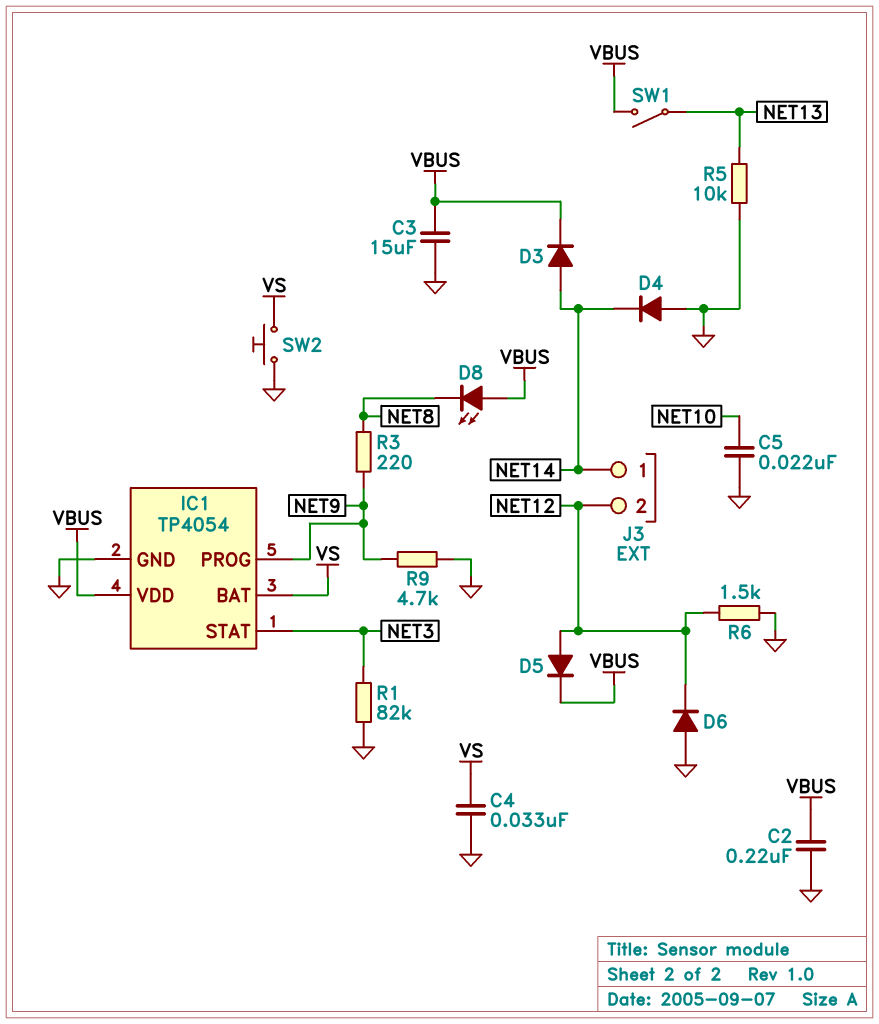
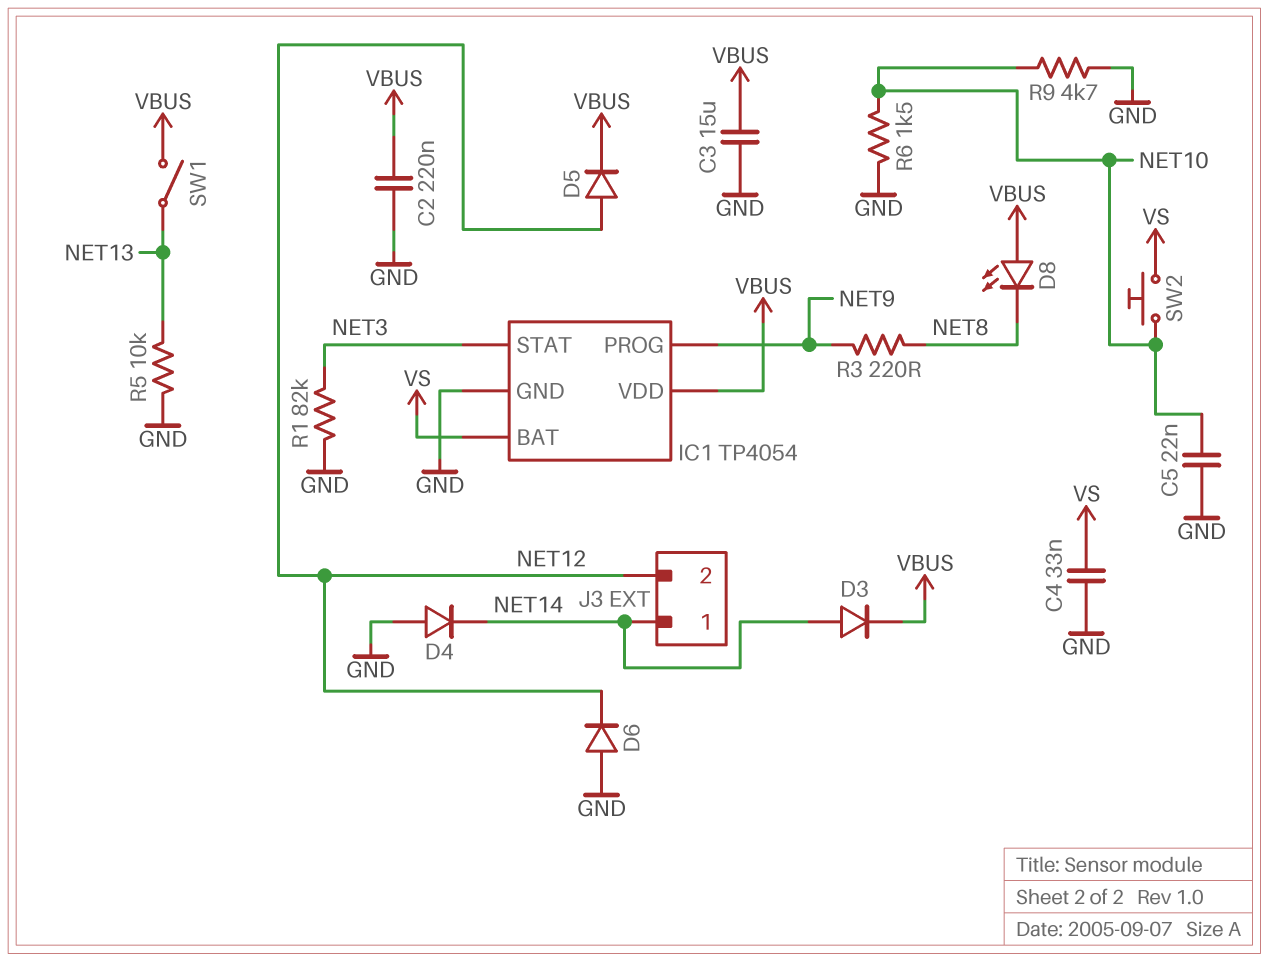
R6: 1.5k (GND, NET12) -> 1.5k (GND, NET10)
R9: 4.7k (GND, NET9) -> 4.7k (GND, NET10)
SW2: button (GND, VS) -> button (NET10, VS)

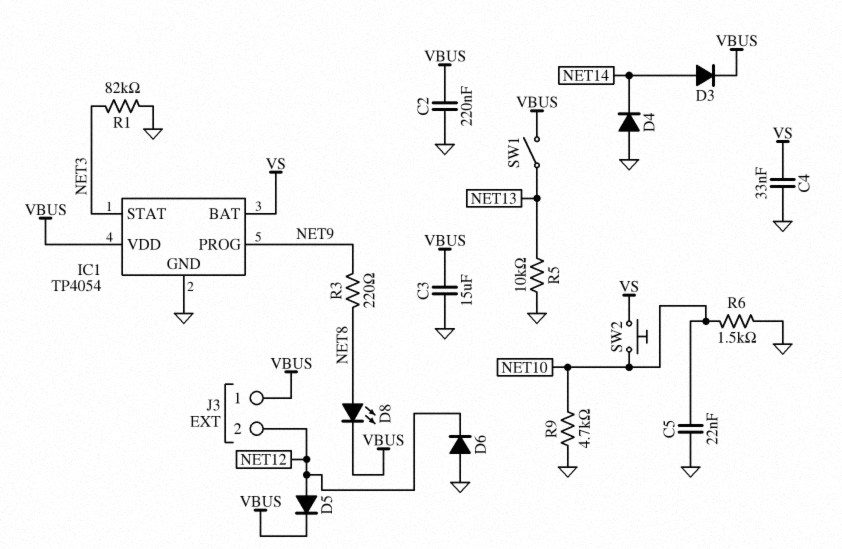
D8: LED (A VBUS, K NET8) -> LED (A NET8, K VBUS)
J3 pin 1: NET14 -> VBUS

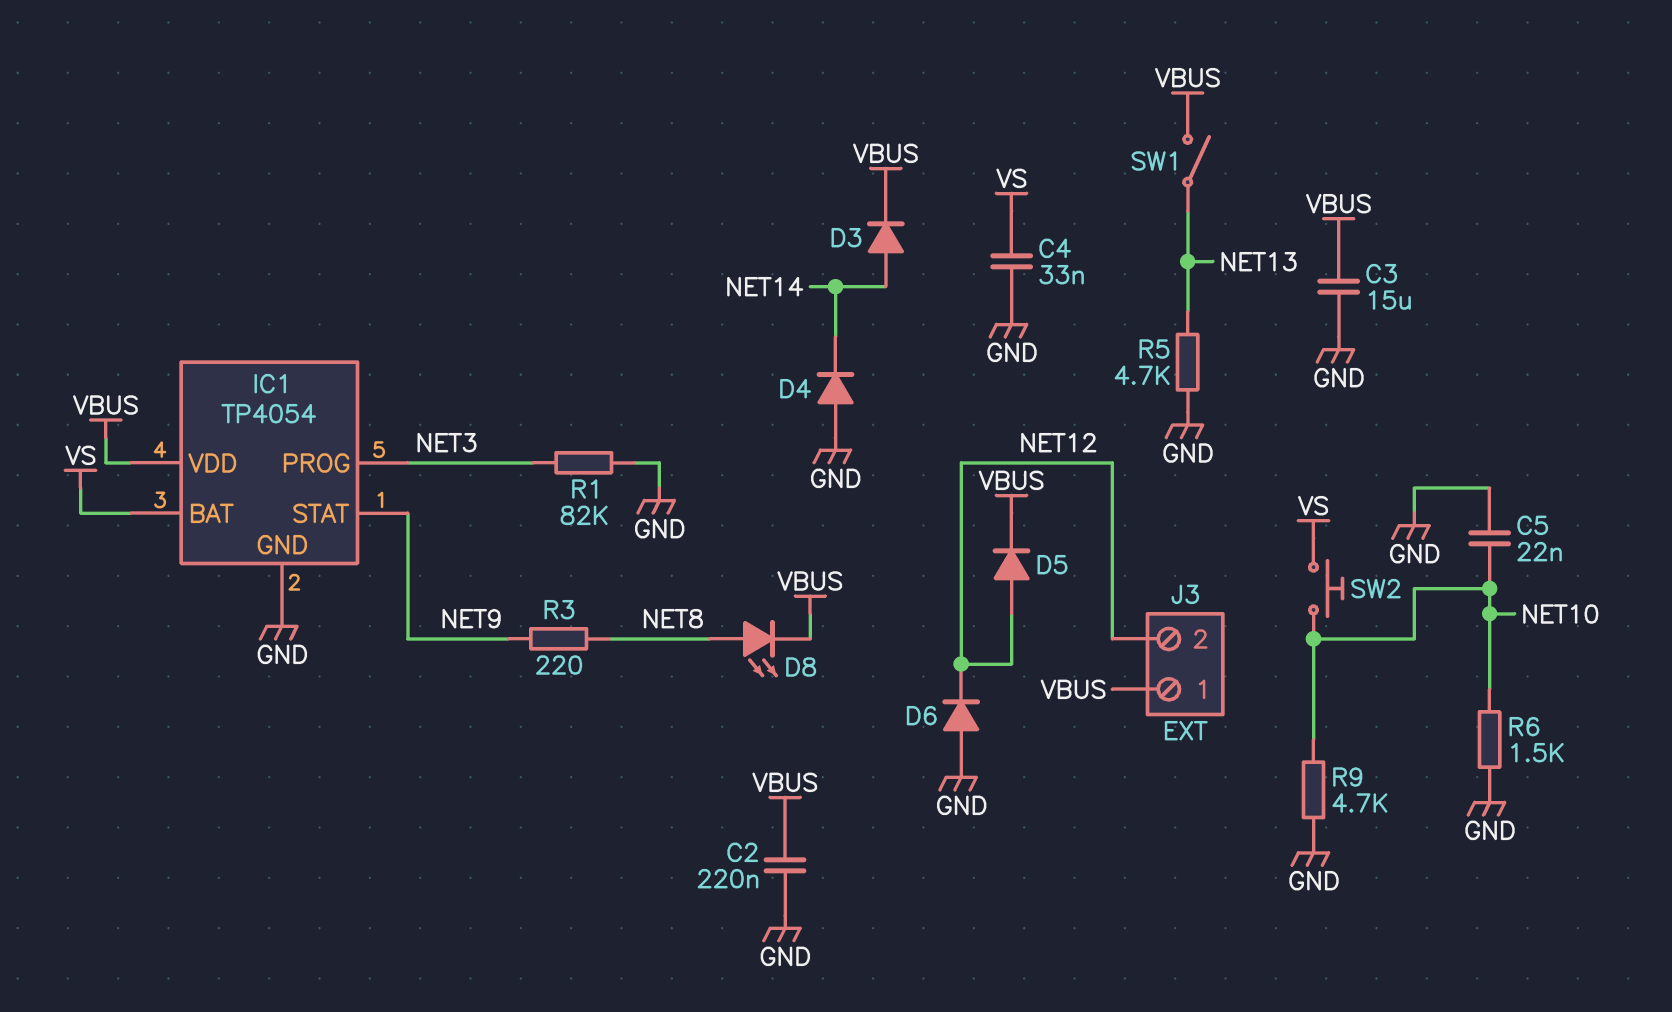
IC1 pin PROG: NET9 -> NET3
IC1 pin STAT: NET3 -> NET9
R5: 10k (GND, NET13) -> 4.7k (GND, NET13)

